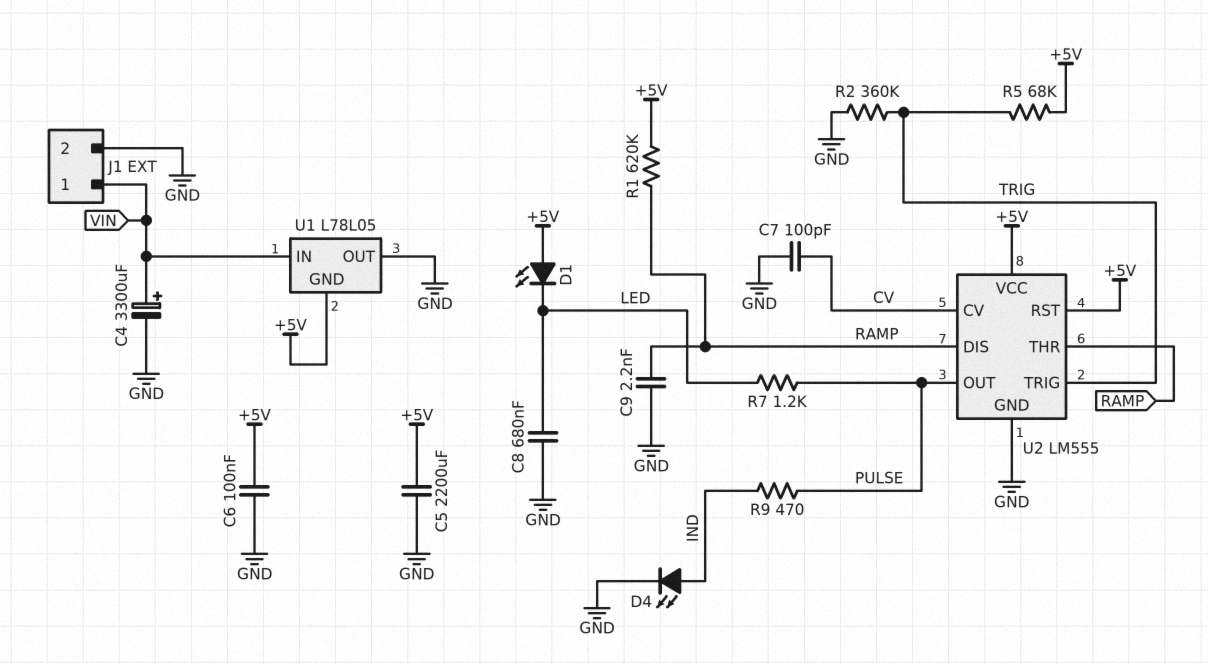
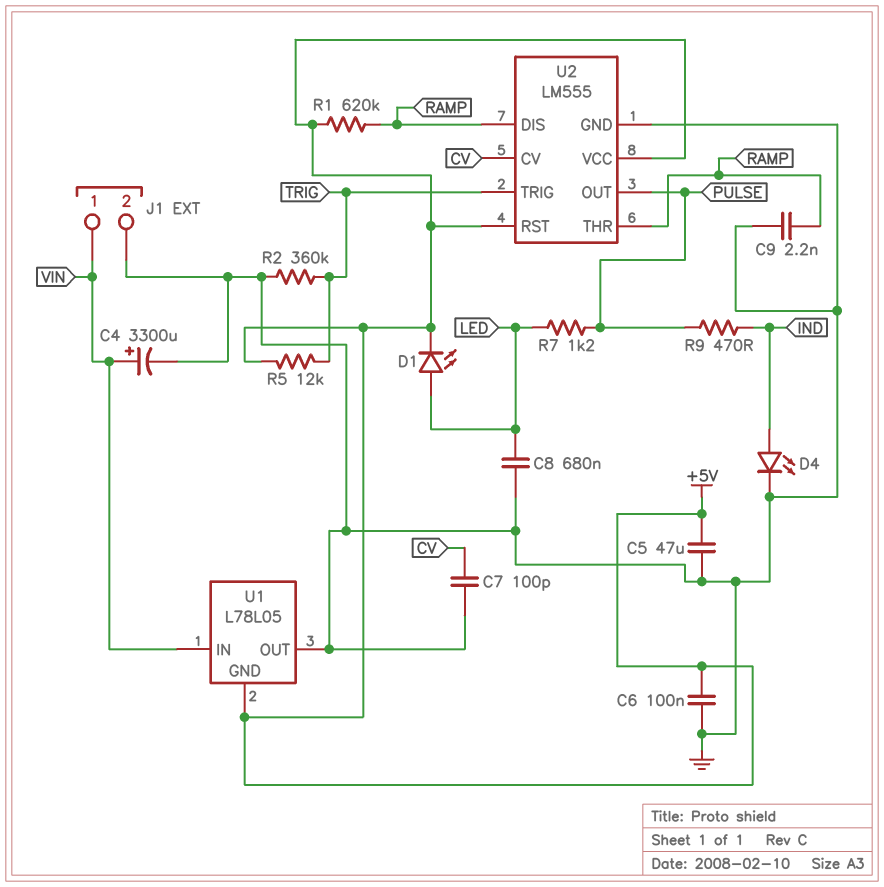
C5: 2200uF (+5V, GND) -> 47uF (+5V, GND)
D1: LED (A +5V, K LED) -> LED (A LED, K +5V)
R5: 68k (+5V, TRIG) -> 12k (+5V, TRIG)

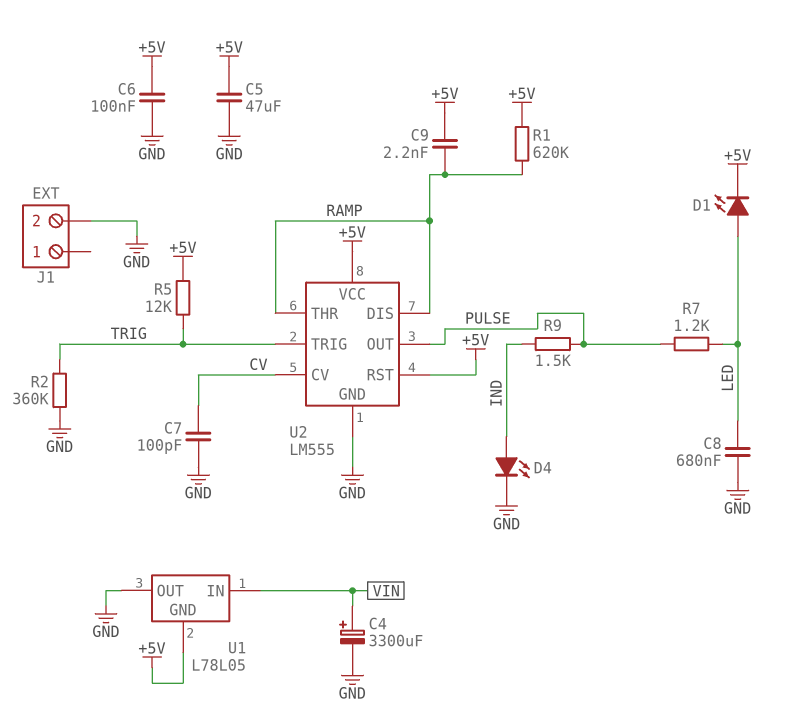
C9: 2.2nF (GND, RAMP) -> 2.2nF (+5V, RAMP)
J1 pin 1: VIN -> none
R9: 470 (IND, PULSE) -> 1.5k (IND, PULSE)

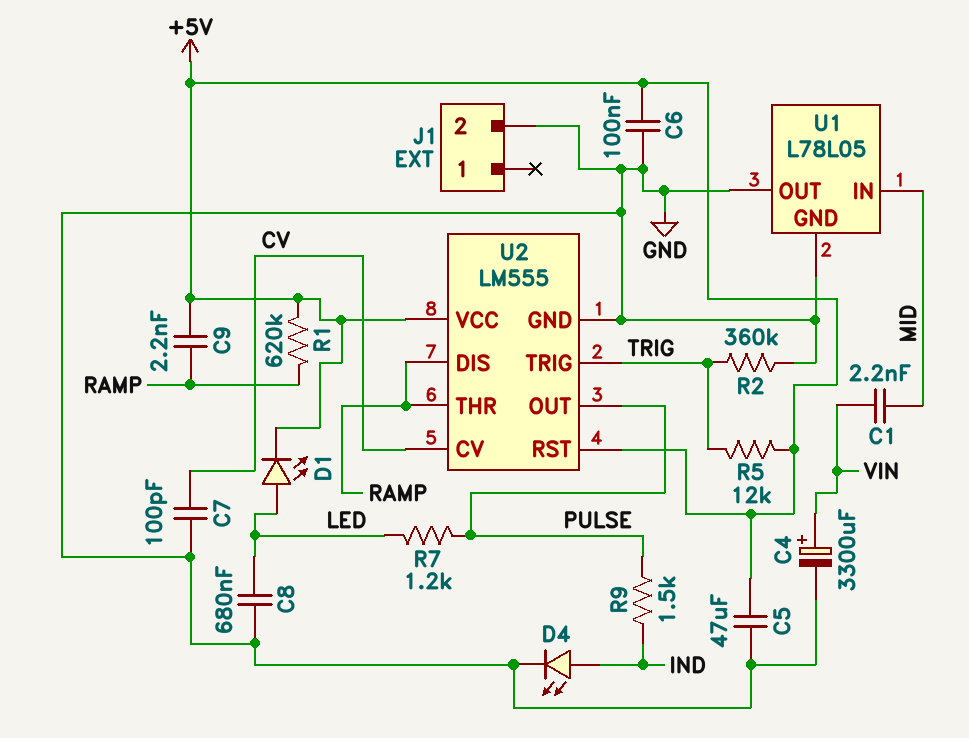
C1: none -> 2.2nF (MID, VIN)
U1 pin GND: +5V -> GND
U1 pin IN: VIN -> MID

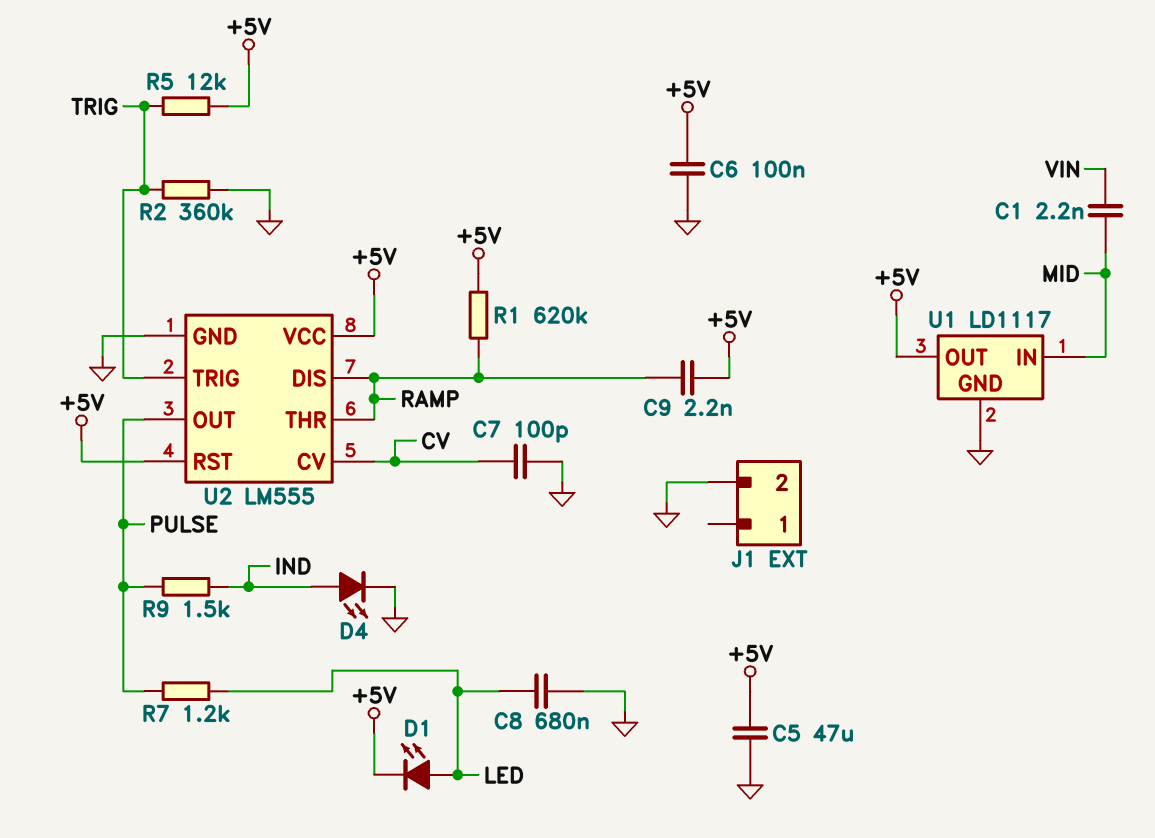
C4: 3300uF (plus VIN, minus GND) -> none
U1: L78L05 -> LD1117
U1 pin OUT: GND -> +5V

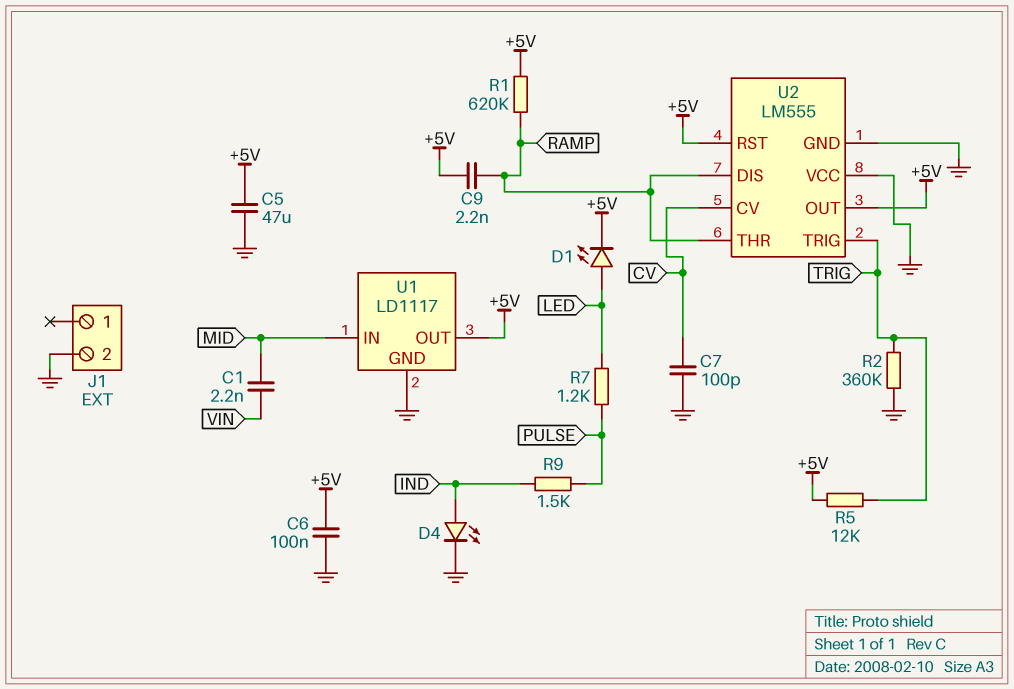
C8: 680nF (GND, LED) -> none
U2 pin OUT: PULSE -> +5V
U2 pin VCC: +5V -> GND

